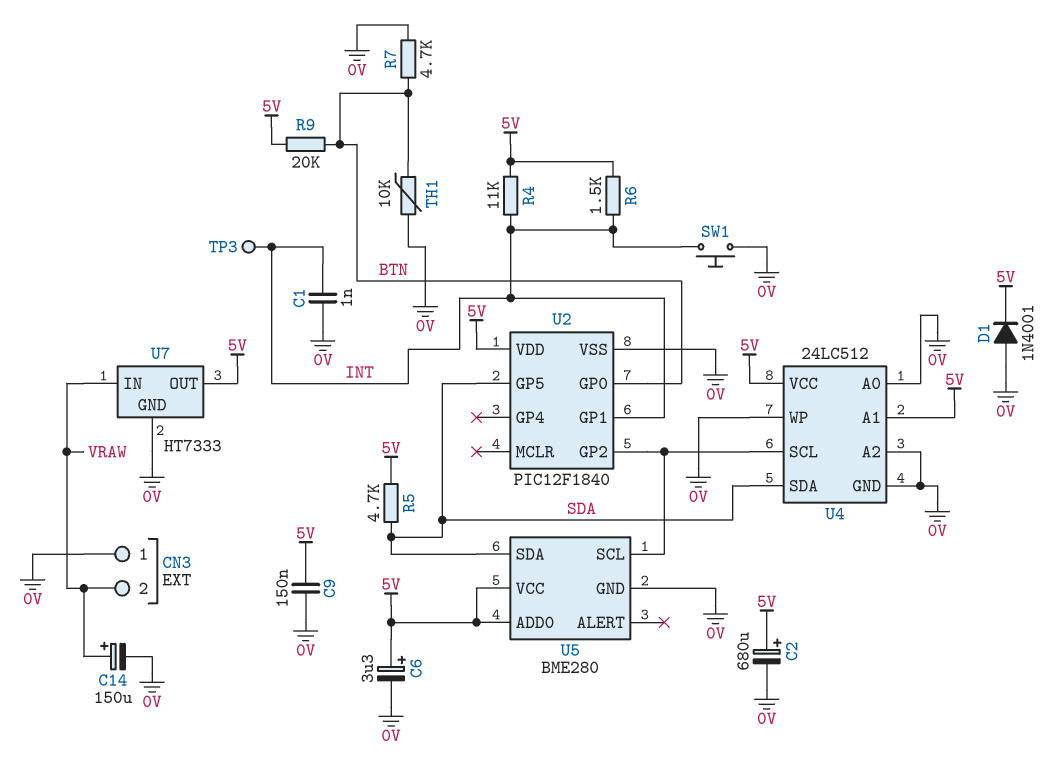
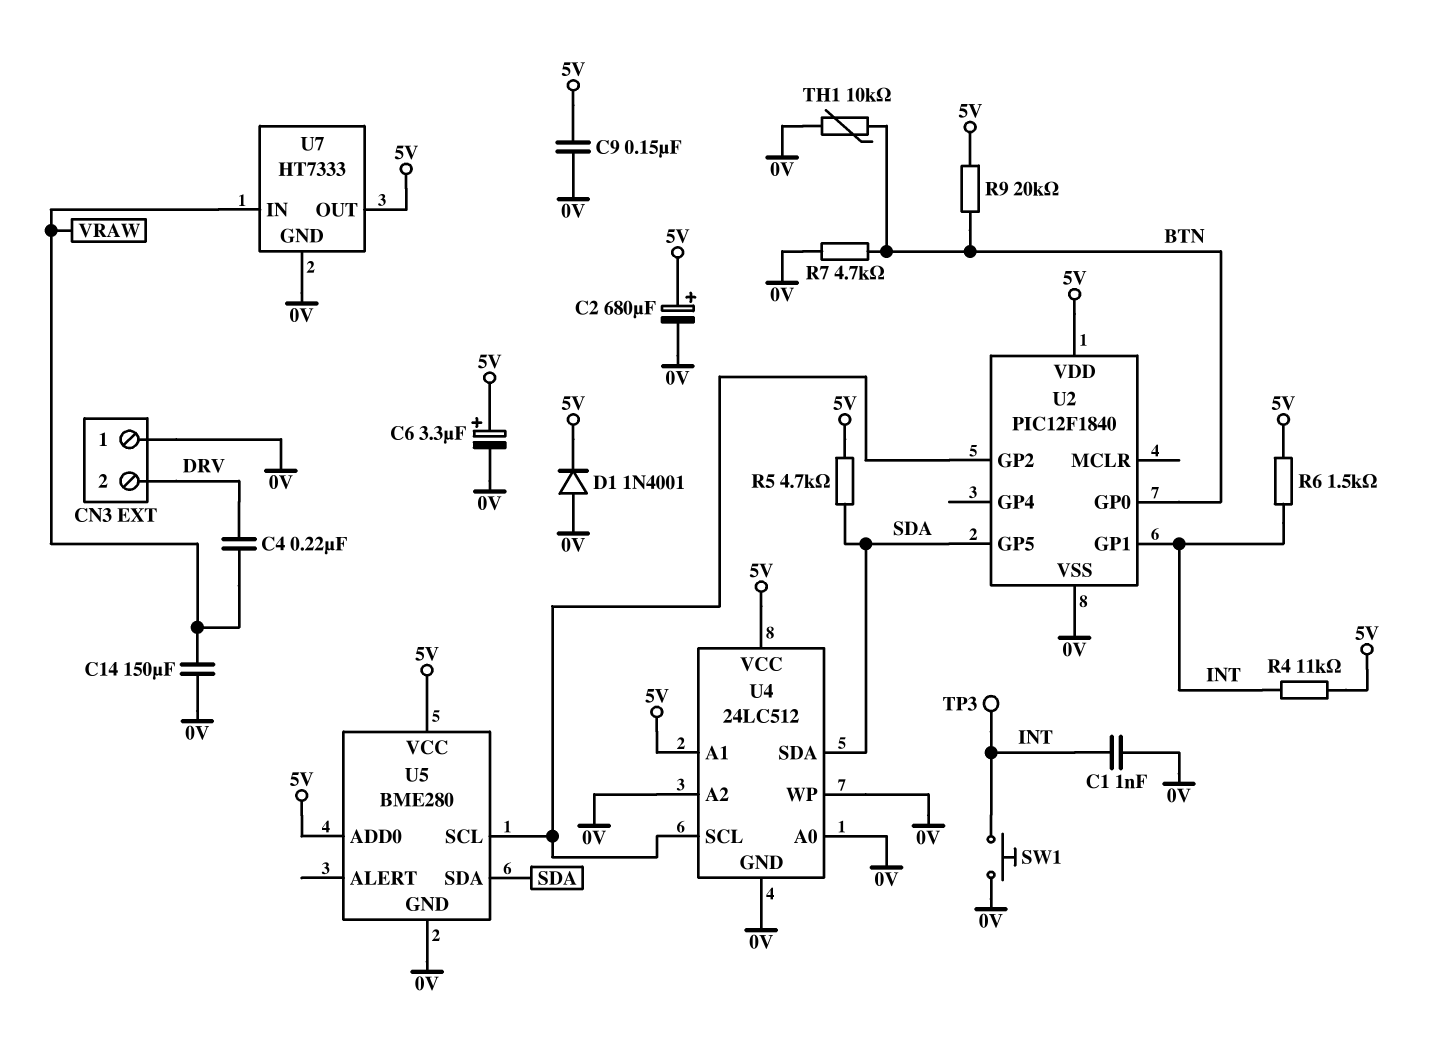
C4: none -> 220nF (DRV, VRAW)
C14: 150uF (plus VRAW, minus 0V) -> 150uF (0V, VRAW)
CN3 pin 2: VRAW -> DRV

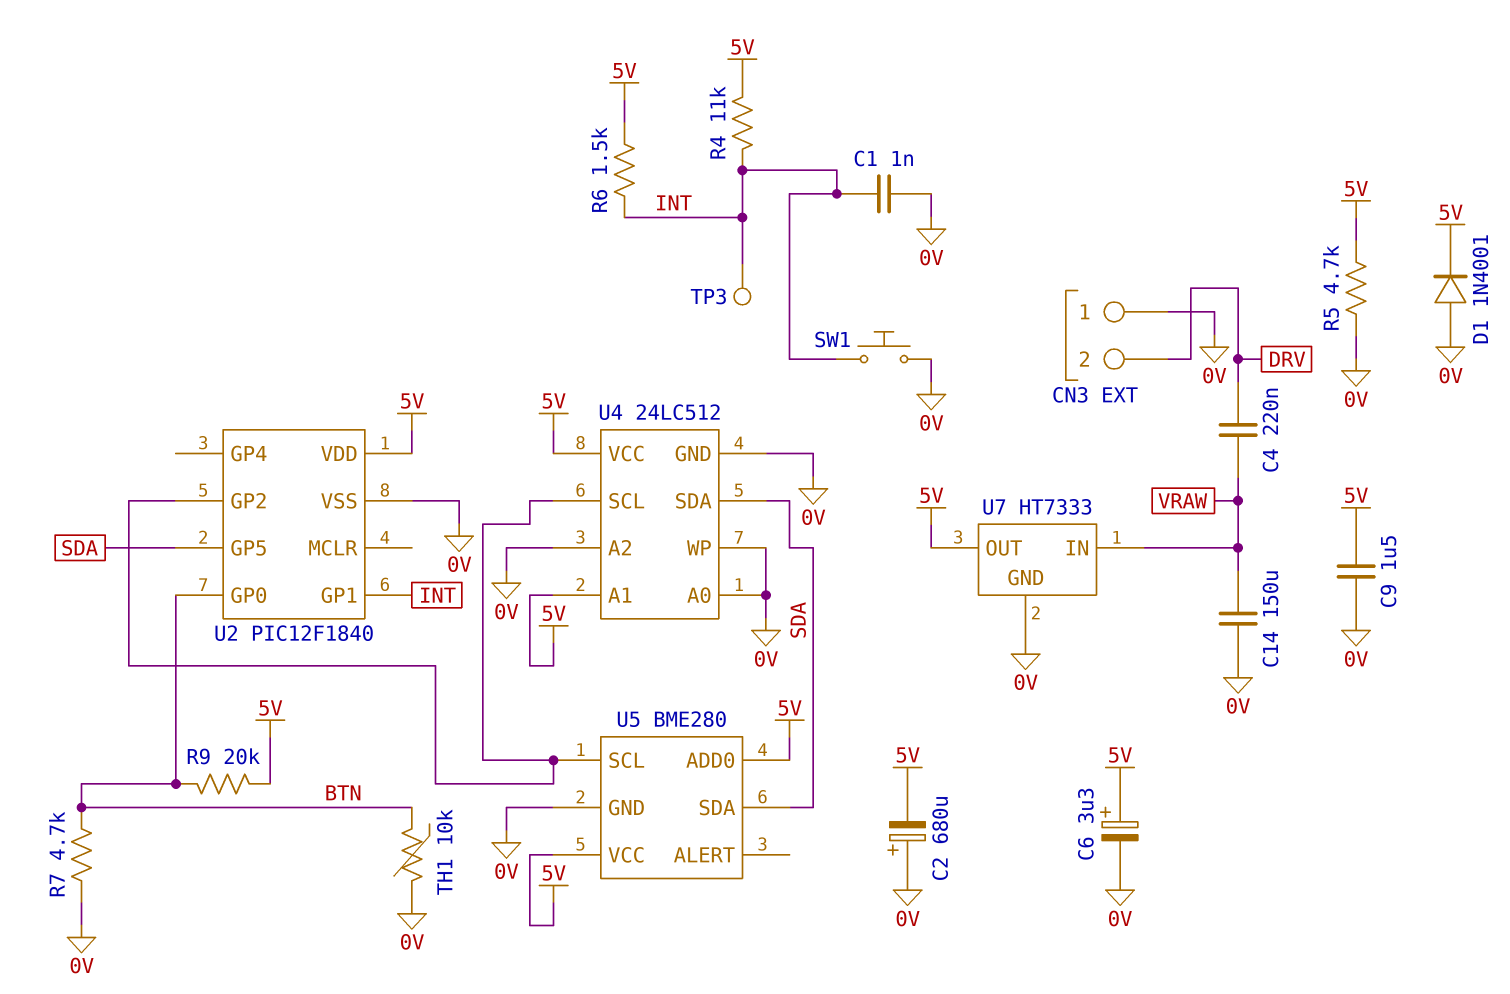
C2: 680uF (plus 5V, minus 0V) -> 680uF (plus 0V, minus 5V)
C9: 150nF (0V, 5V) -> 1.5uF (0V, 5V)
R5: 4.7k (5V, SDA) -> 4.7k (0V, 5V)

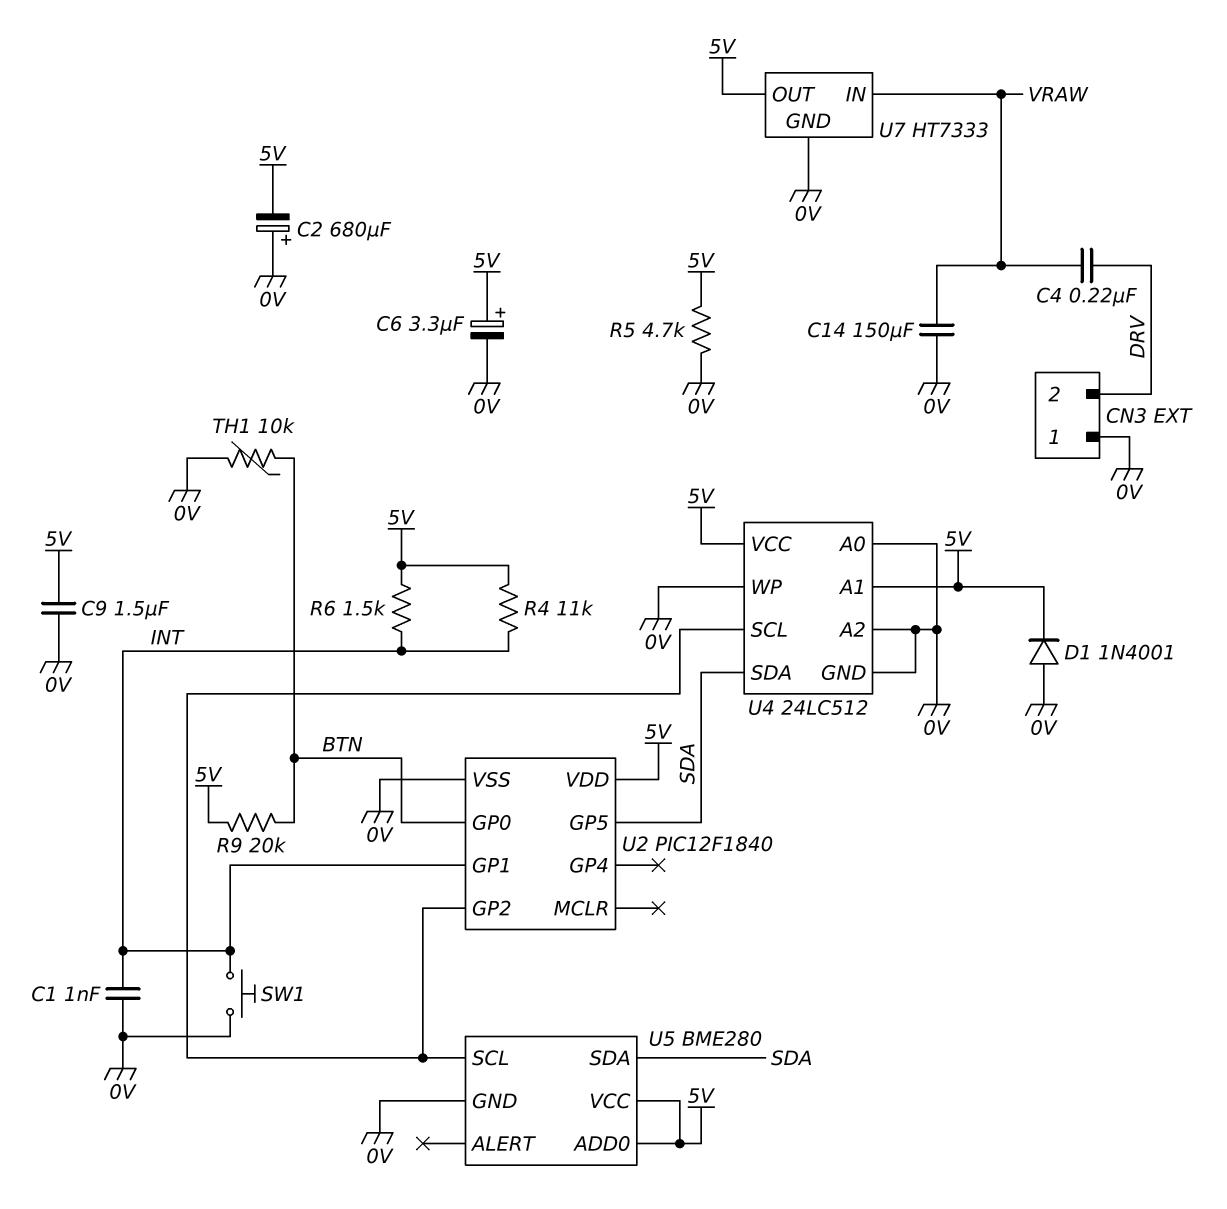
R7: 4.7k (0V, BTN) -> none
TP3: test point (INT) -> none

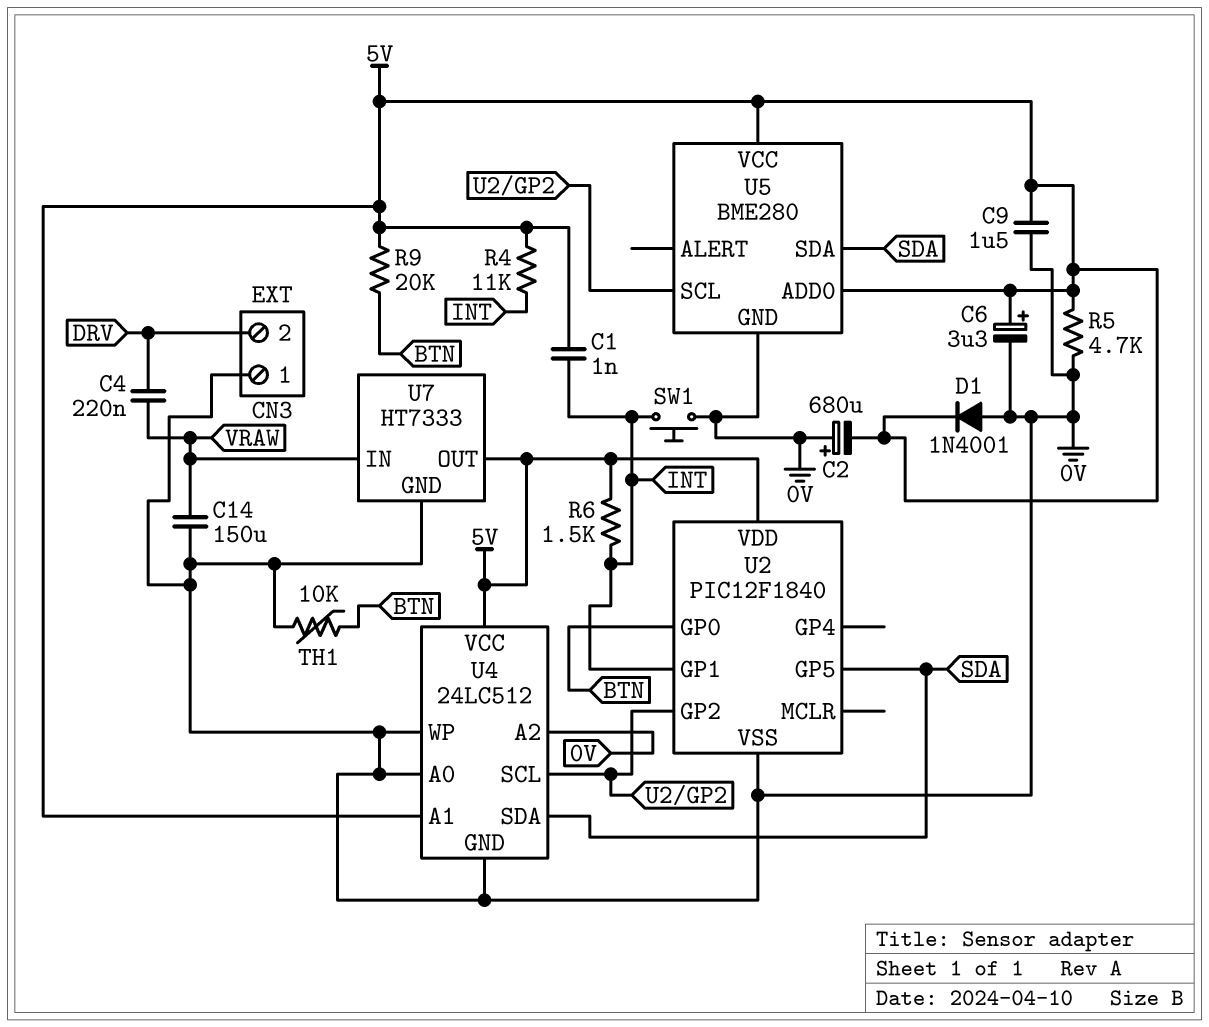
C1: 1nF (0V, INT) -> 1nF (5V, INT)

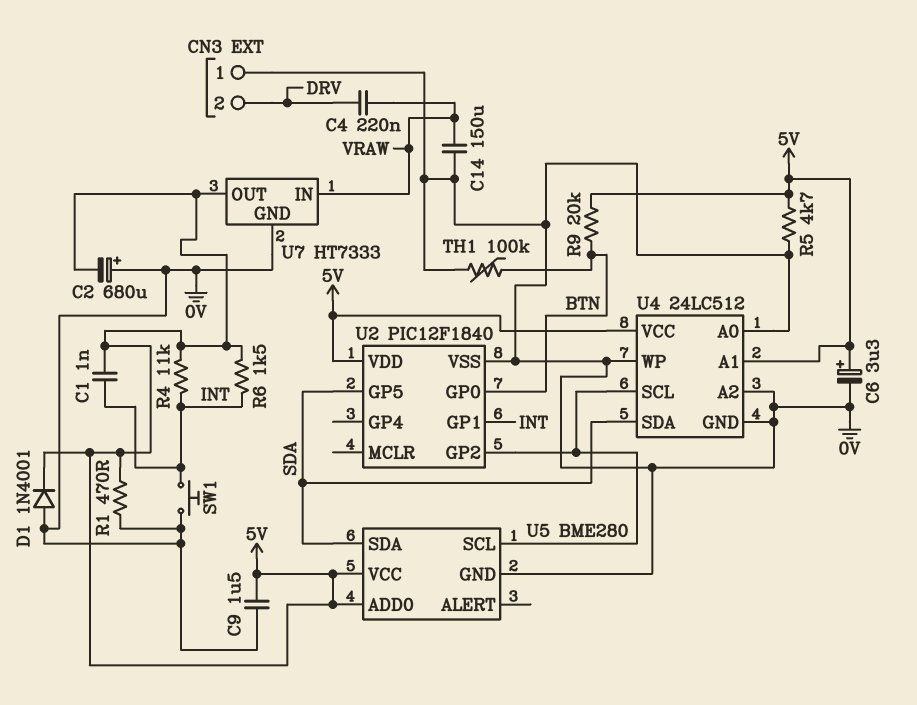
R1: none -> 470 (0V, 5V)
TH1: 10k (0V, BTN) -> 100k (0V, BTN)

